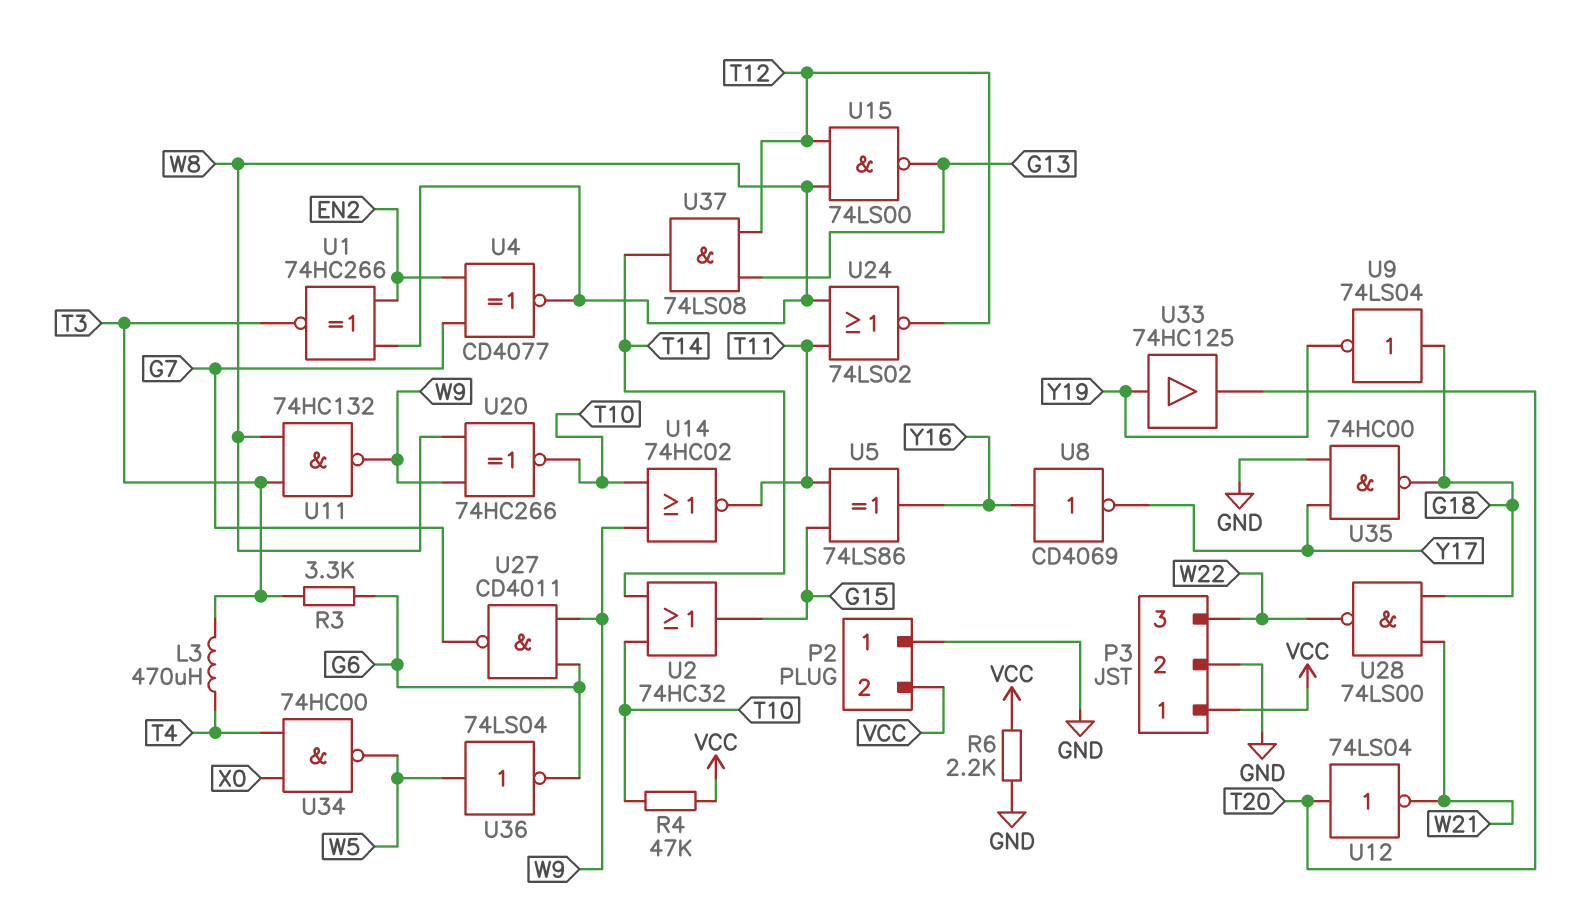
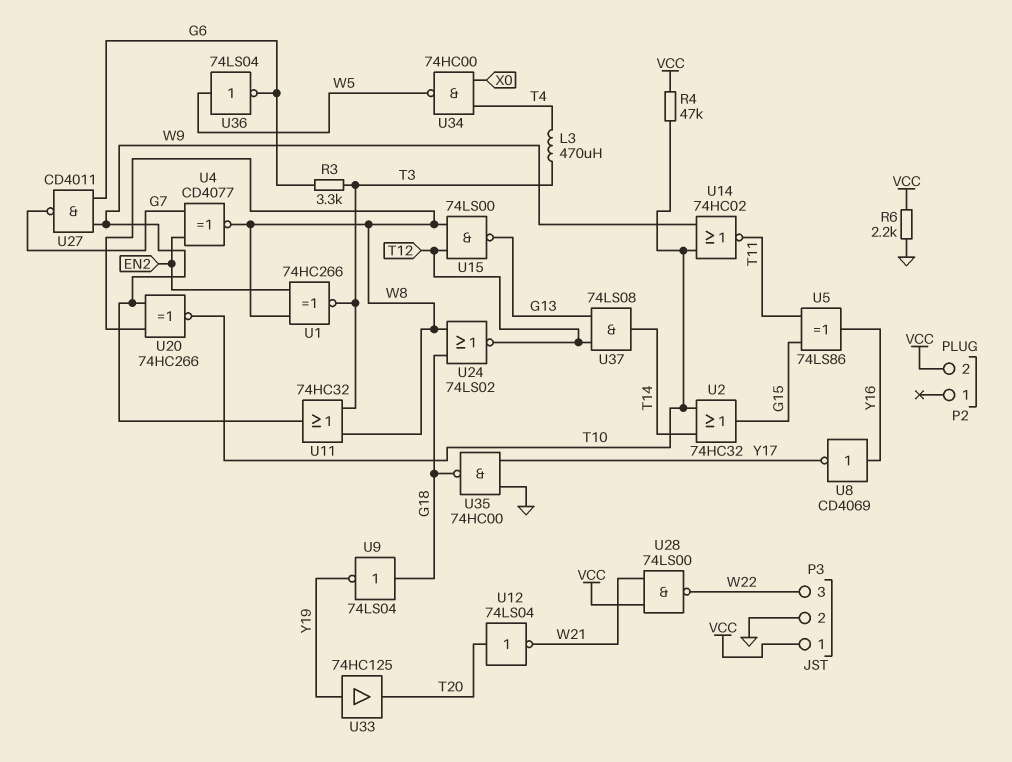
P2 pin 1: GND -> none
U11: NAND 74HC132 (in T3, in W8, out W9) -> OR 74HC32 (in T3, in W8, out W9)
U24: NOR 74LS02 (in T11, in W8, out T12) -> NOR 74LS02 (in G18, in W8, out T12)
U28: NAND 74LS00 (in G18, in W21, out W22) -> NAND 74LS00 (in VCC, in W21, out W22)

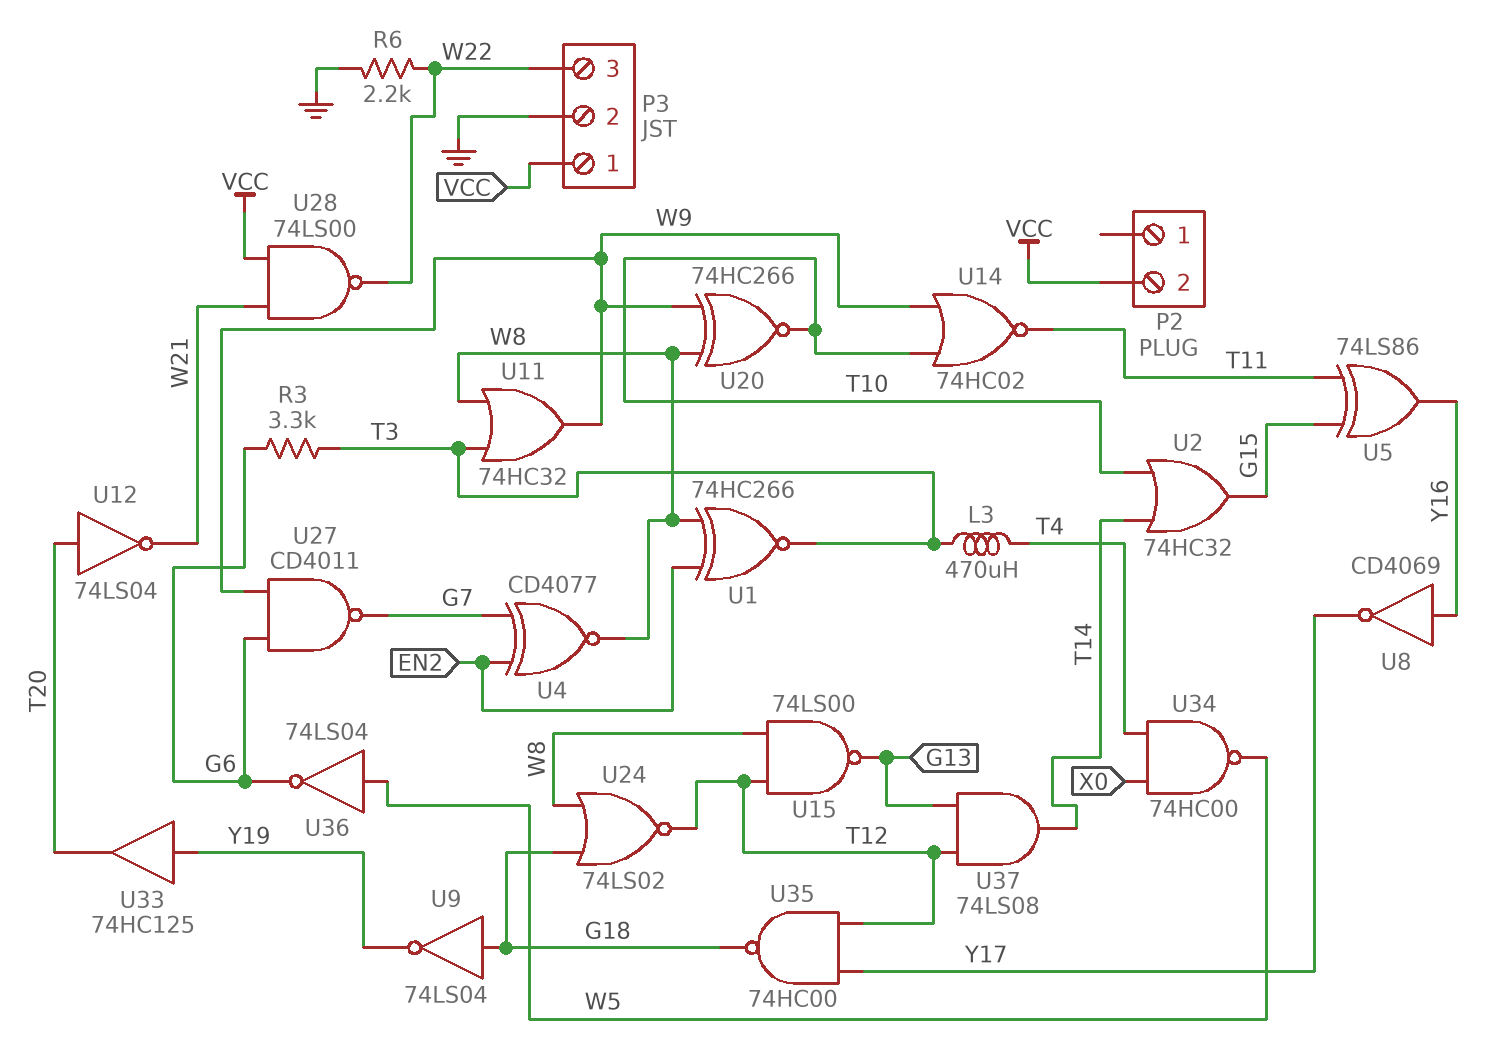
R4: 47k (T10, VCC) -> none
R6: 2.2k (GND, VCC) -> 2.2k (GND, W22)
U35: NAND 74HC00 (in GND, in Y17, out G18) -> NAND 74HC00 (in T12, in Y17, out G18)

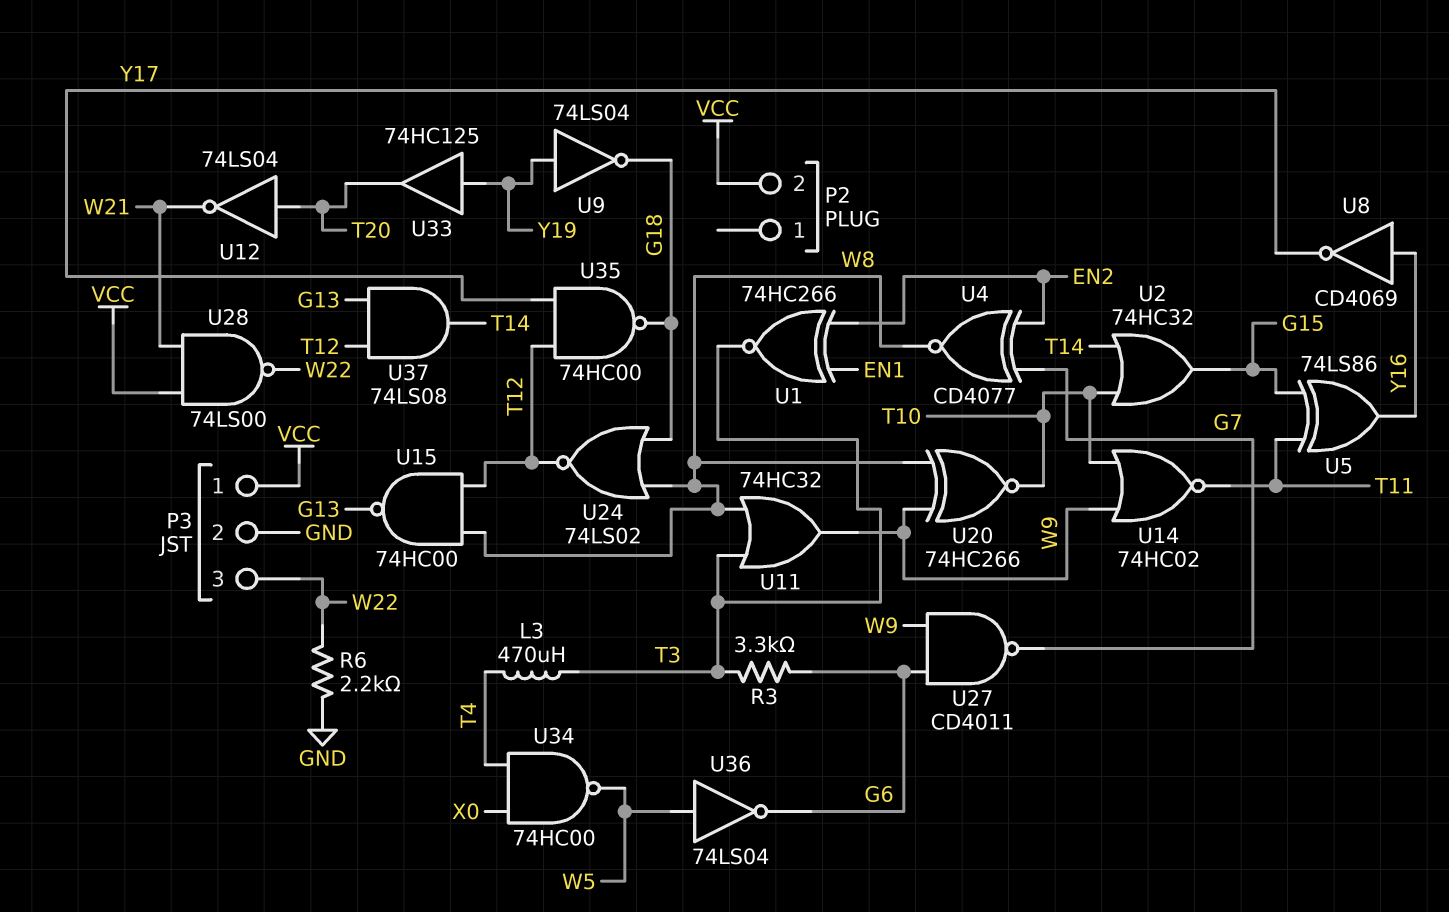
U1: XNOR 74HC266 (in EN2, in W8, out T3) -> XNOR 74HC266 (in EN1, in EN2, out T3)
U9: NOT 74LS04 (in G18, out Y19) -> NOT 74LS04 (in Y19, out G18)
U15: NAND 74LS00 (in T12, in W8, out G13) -> NAND 74HC00 (in T12, in W8, out G13)

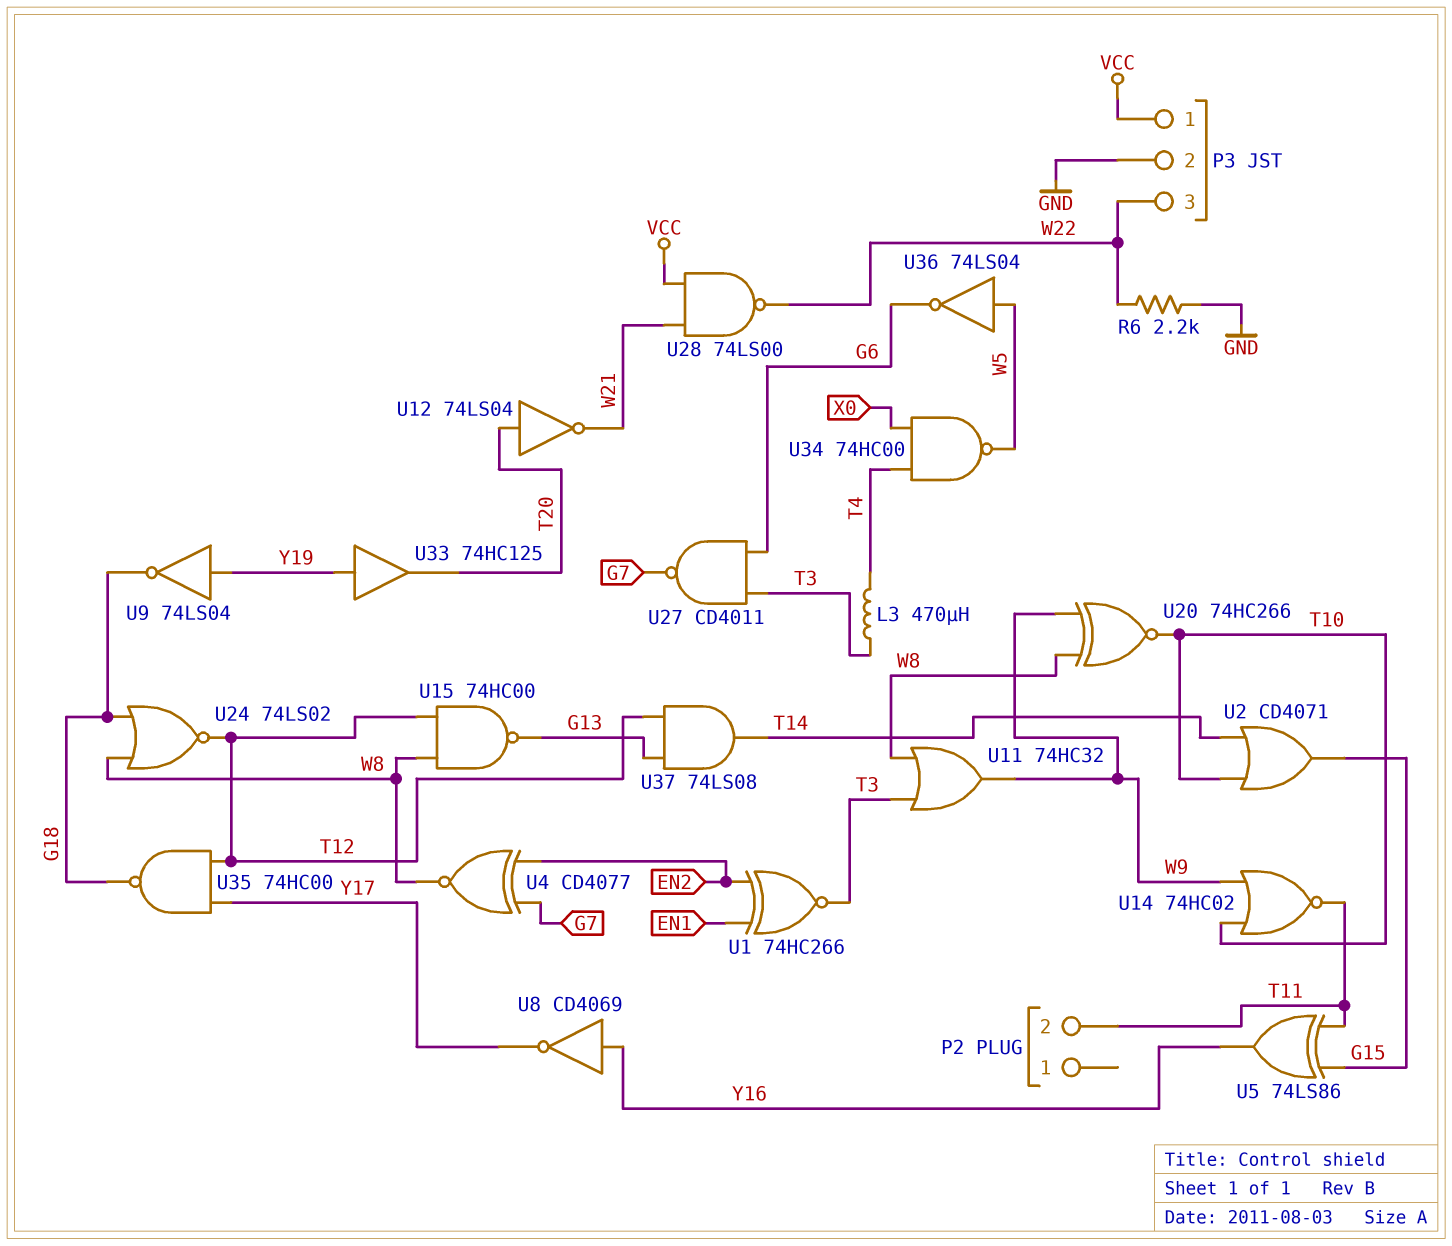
P2 pin 2: VCC -> T11
R3: 3.3k (G6, T3) -> none
U2: OR 74HC32 (in T10, in T14, out G15) -> OR CD4071 (in T10, in T14, out G15)
U27: NAND CD4011 (in G6, in W9, out G7) -> NAND CD4011 (in G6, in T3, out G7)

